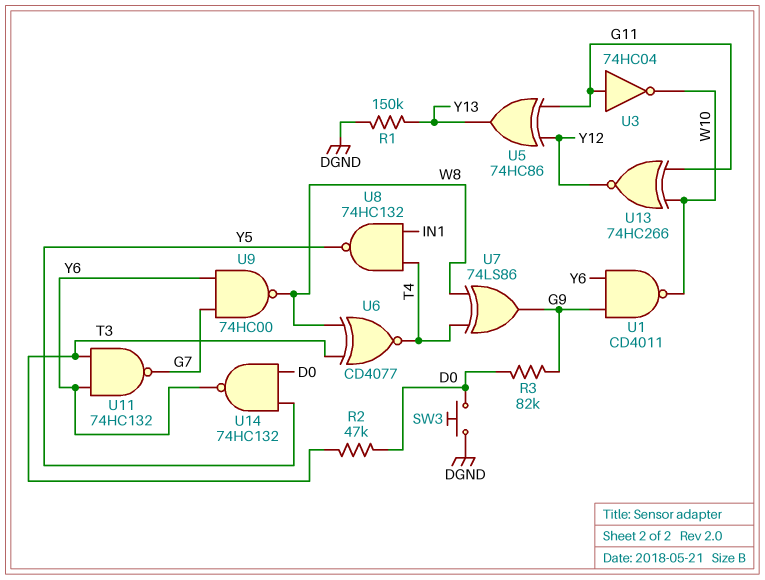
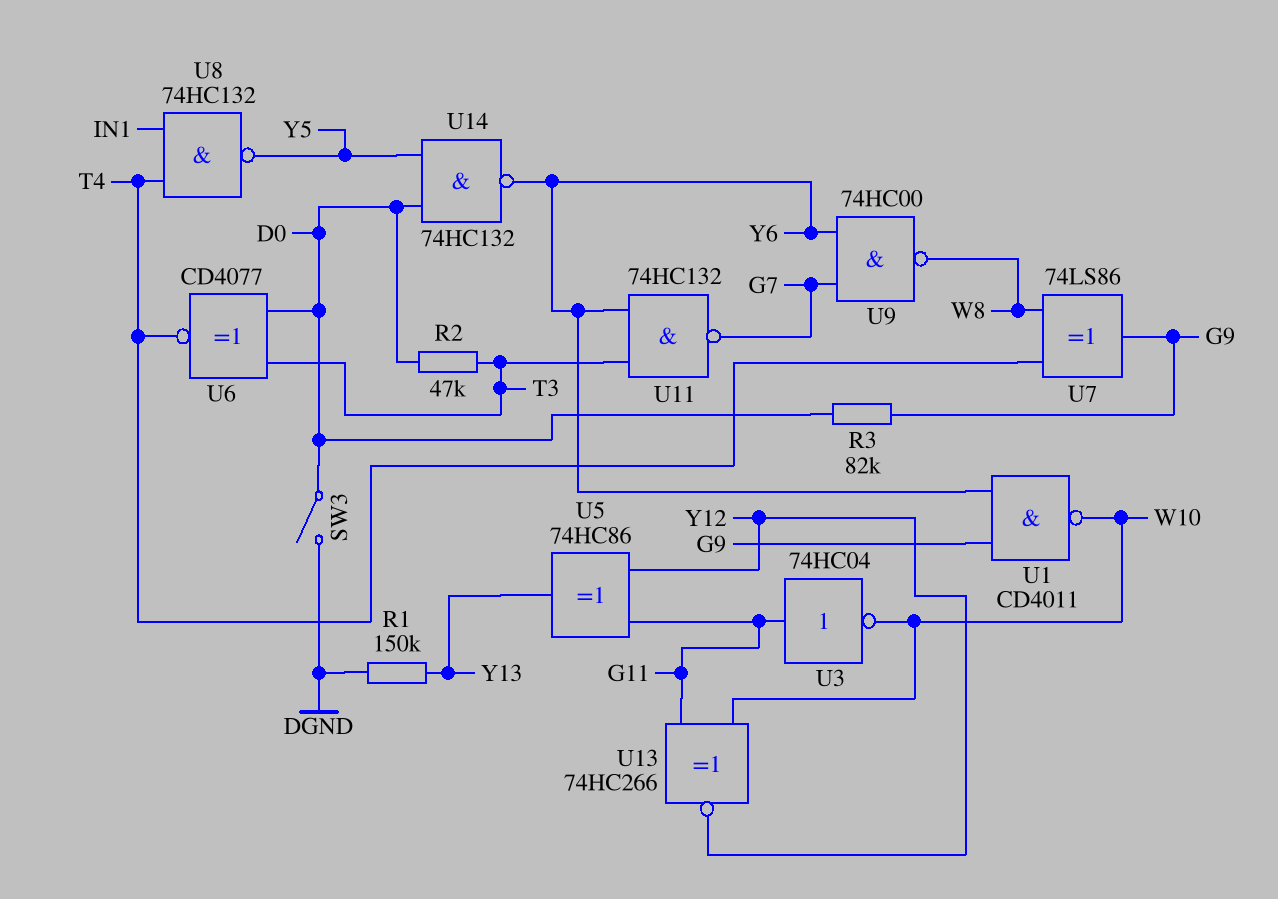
SW3: button (D0, DGND) -> switch (D0, DGND)
U6: XNOR CD4077 (in T3, in W8, out T4) -> XNOR CD4077 (in D0, in T3, out T4)

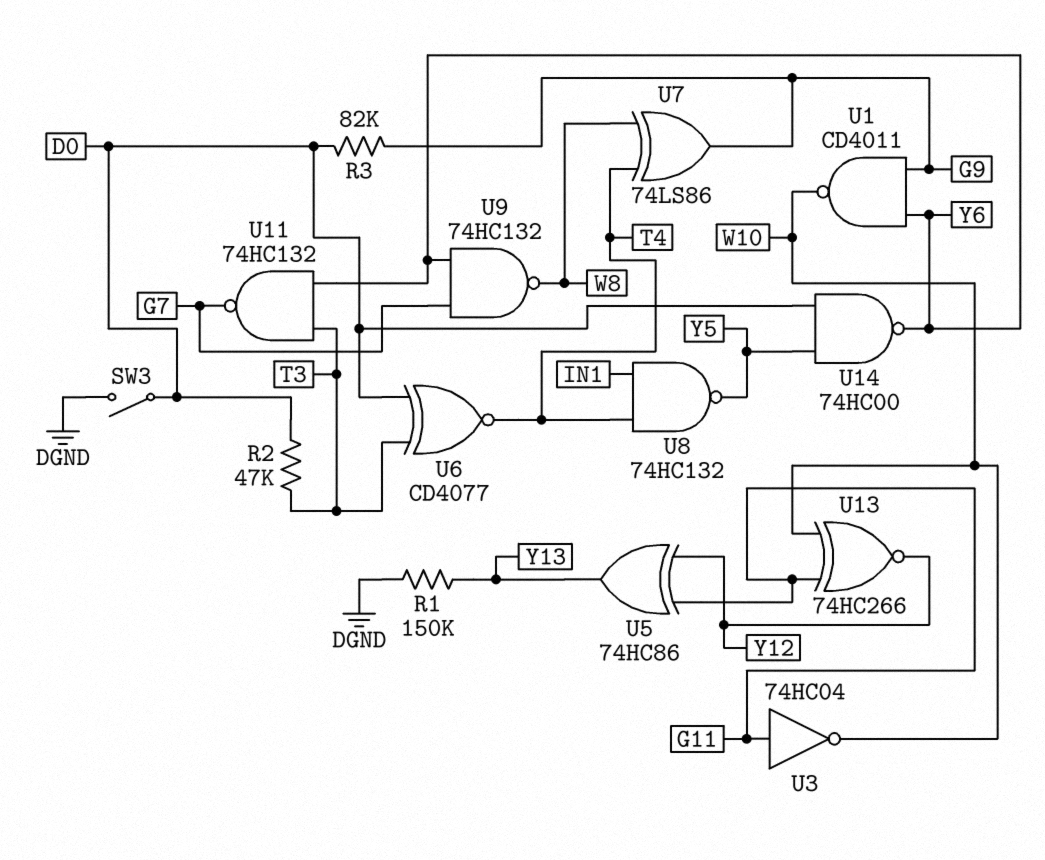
U9: NAND 74HC00 (in G7, in Y6, out W8) -> NAND 74HC132 (in G7, in Y6, out W8)
U14: NAND 74HC132 (in D0, in Y5, out Y6) -> NAND 74HC00 (in D0, in Y5, out Y6)

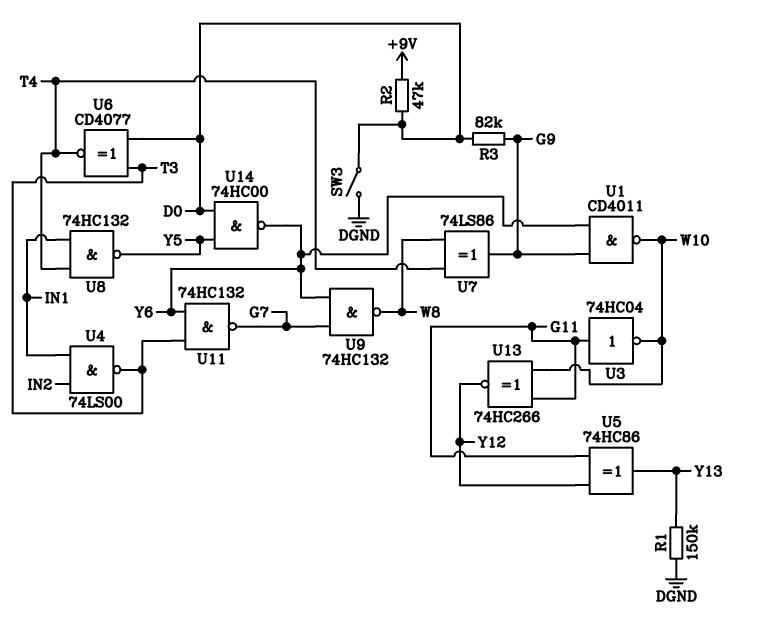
R2: 47k (D0, T3) -> 47k (+9V, D0)
U4: none -> NAND 74LS00 (in IN1, in IN2, out T3)

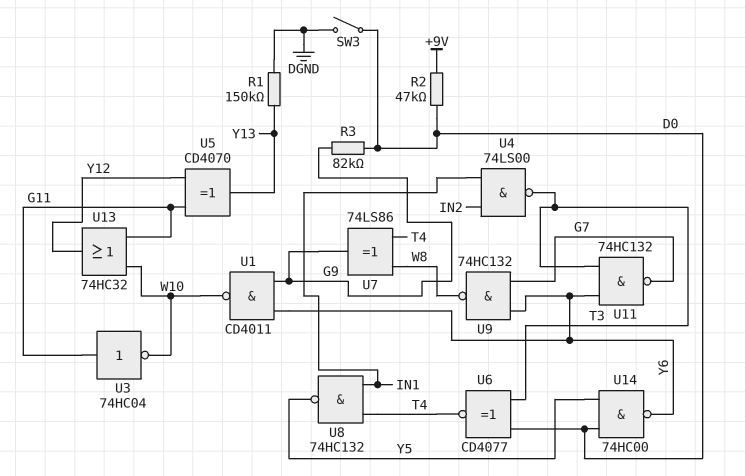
U5: XOR 74HC86 (in G11, in Y12, out Y13) -> XOR CD4070 (in G11, in Y12, out Y13)
U13: XNOR 74HC266 (in G11, in W10, out Y12) -> OR 74HC32 (in G11, in W10, out Y12)

